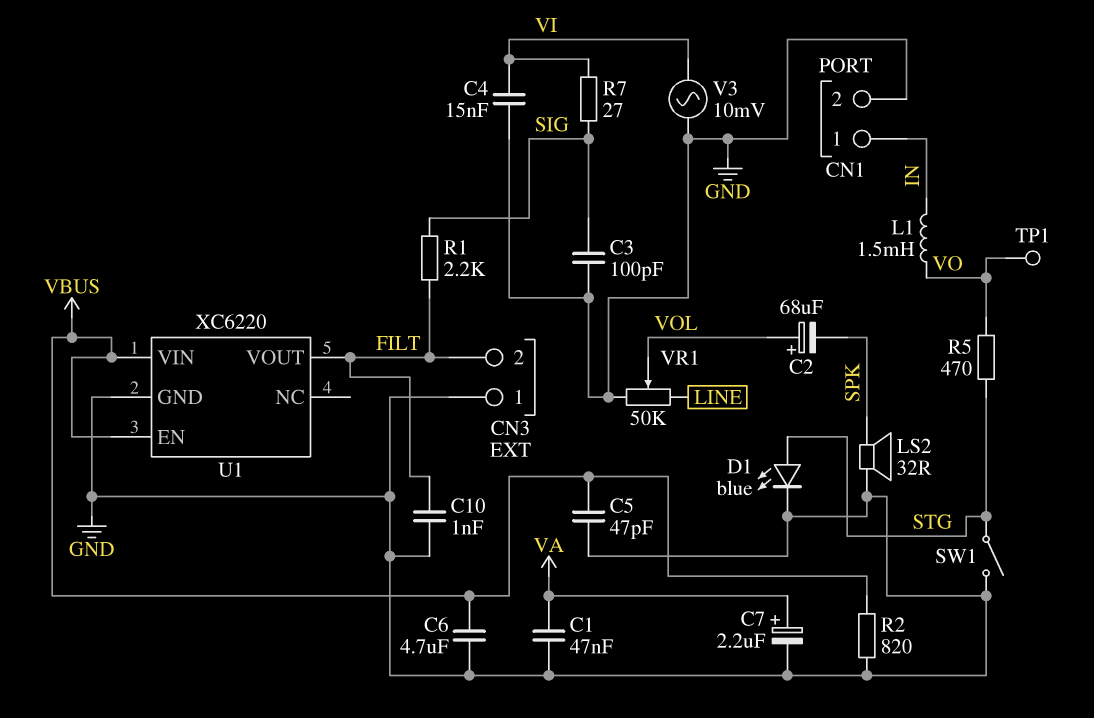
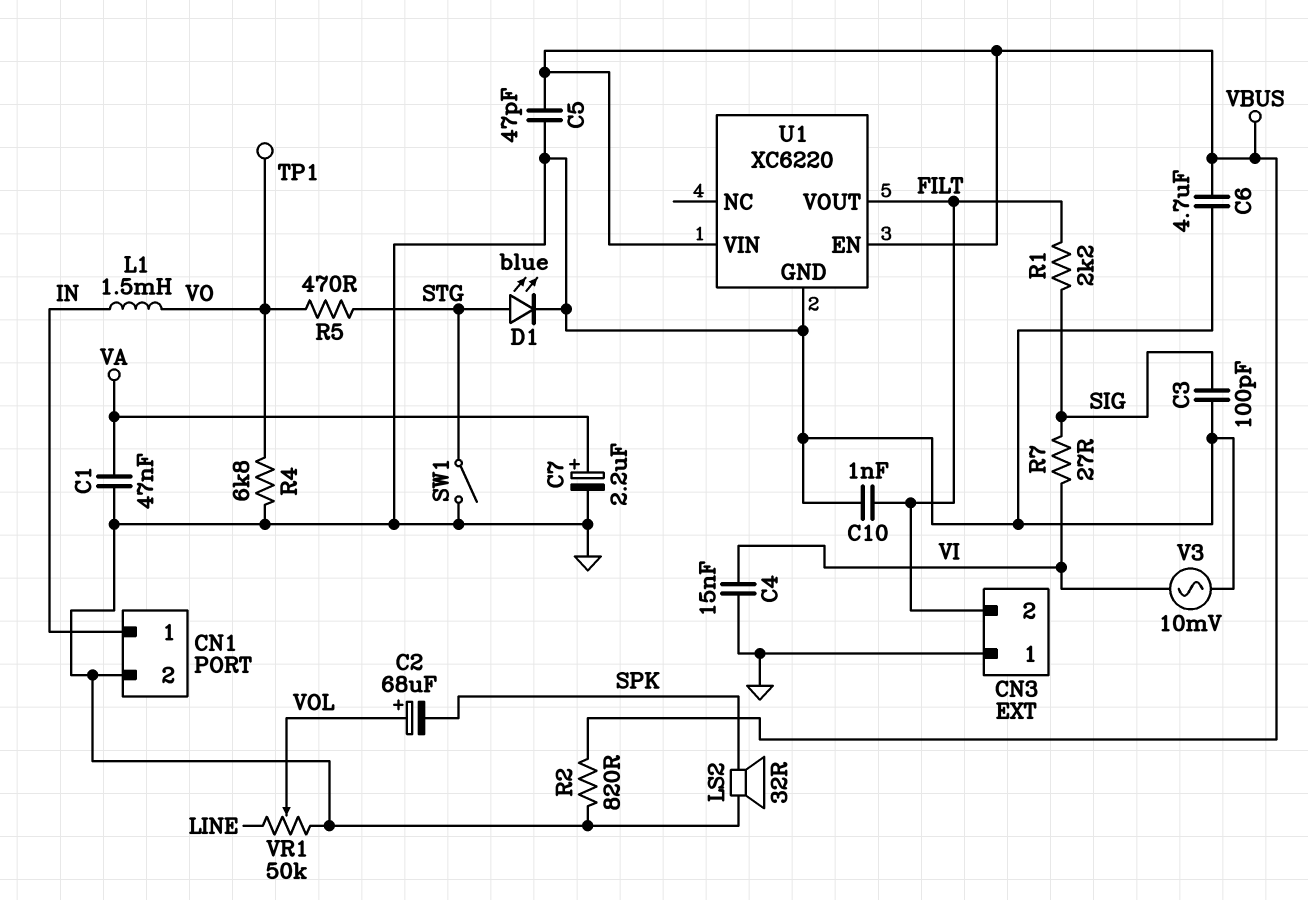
R4: none -> 6.8k (GND, VO)

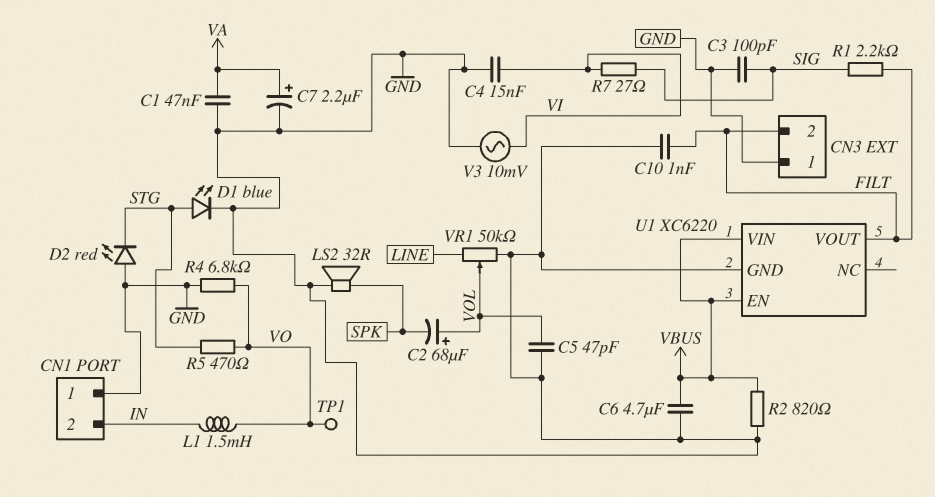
C5: 47pF (GND, VBUS) -> 47pF (GND, VOL)
CN1 pin 1: IN -> GND
CN1 pin 2: GND -> IN
D2: none -> LED red (A GND, K STG)
SW1: switch (GND, STG) -> none

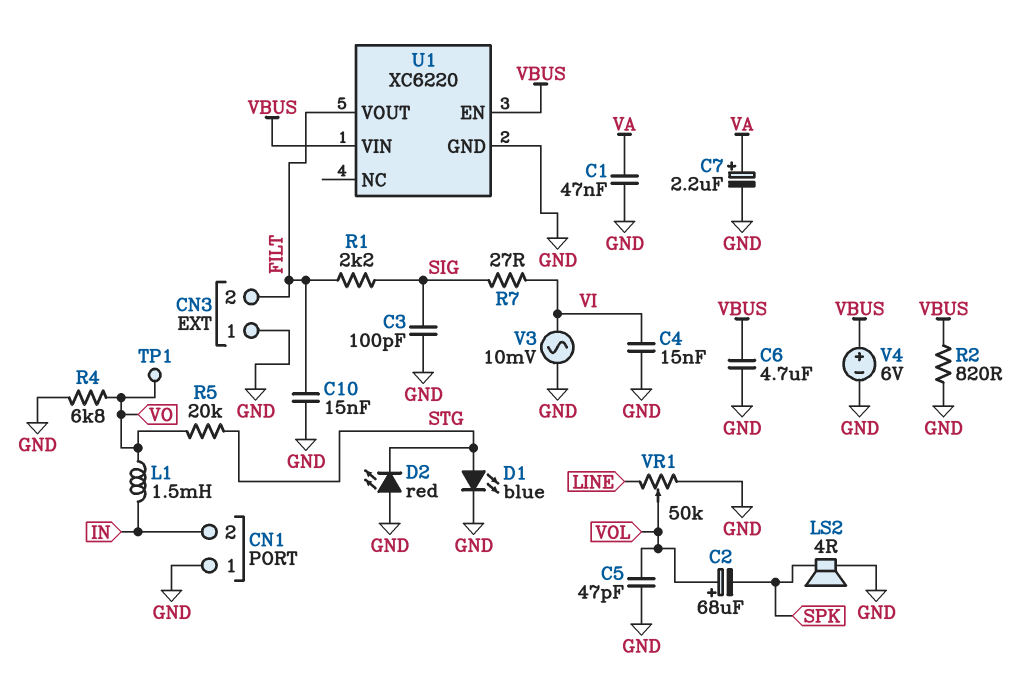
C10: 1nF (FILT, GND) -> 15nF (FILT, GND)
LS2: speaker 32R (GND, SPK) -> speaker 4R (GND, SPK)
R5: 470 (STG, VO) -> 20k (STG, VO)
V4: none -> 6V (plus VBUS, minus GND)

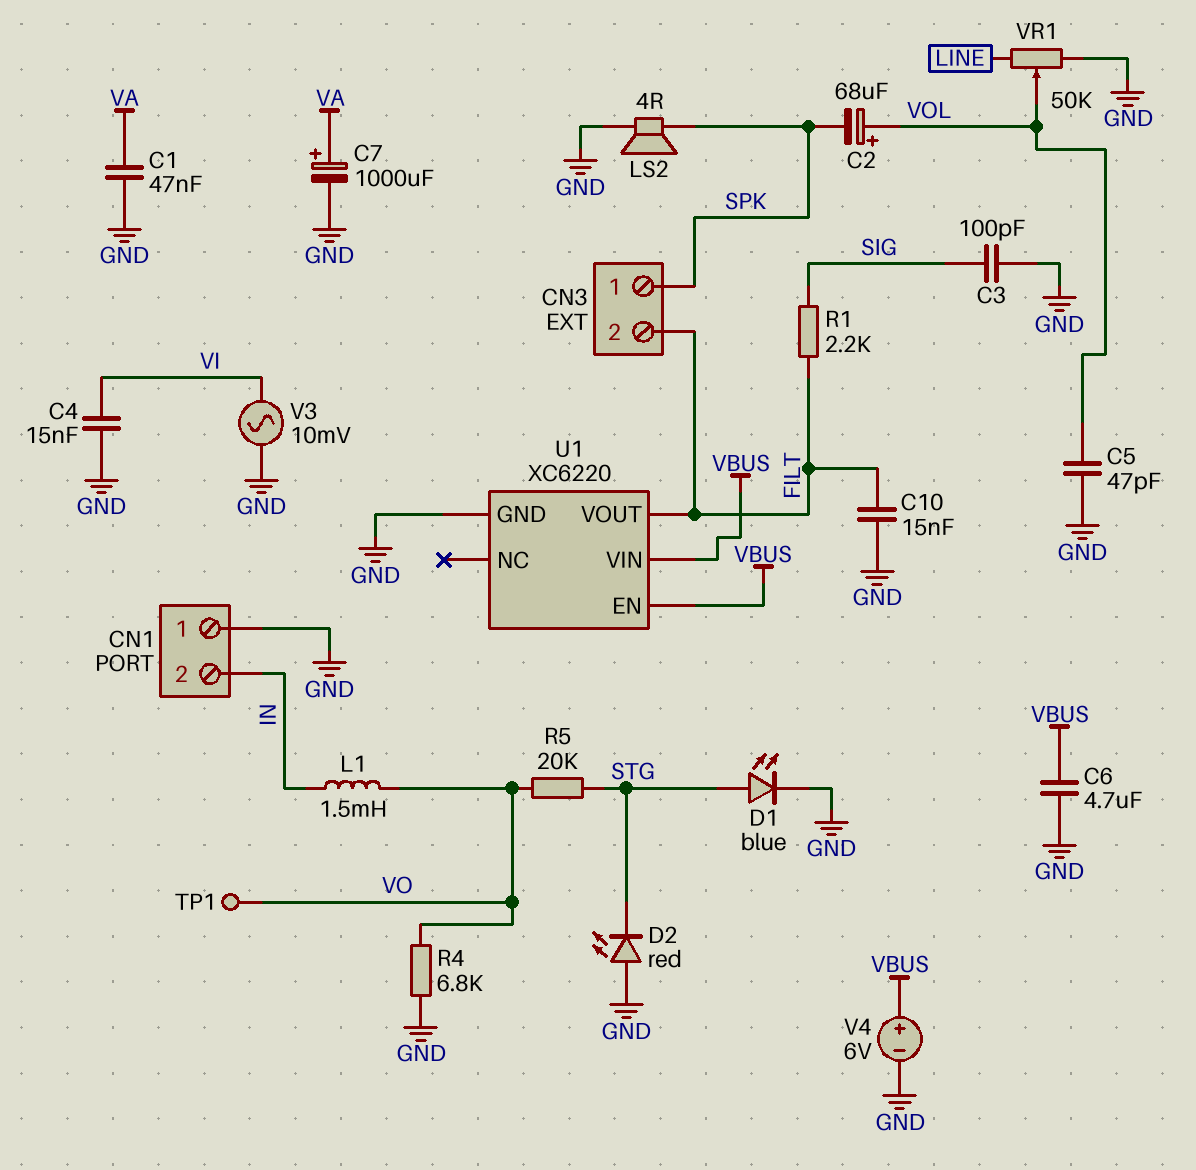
C7: 2.2uF (plus VA, minus GND) -> 1000uF (plus VA, minus GND)
CN3 pin 1: GND -> SPK
R2: 820 (GND, VBUS) -> none
R7: 27 (SIG, VI) -> none

